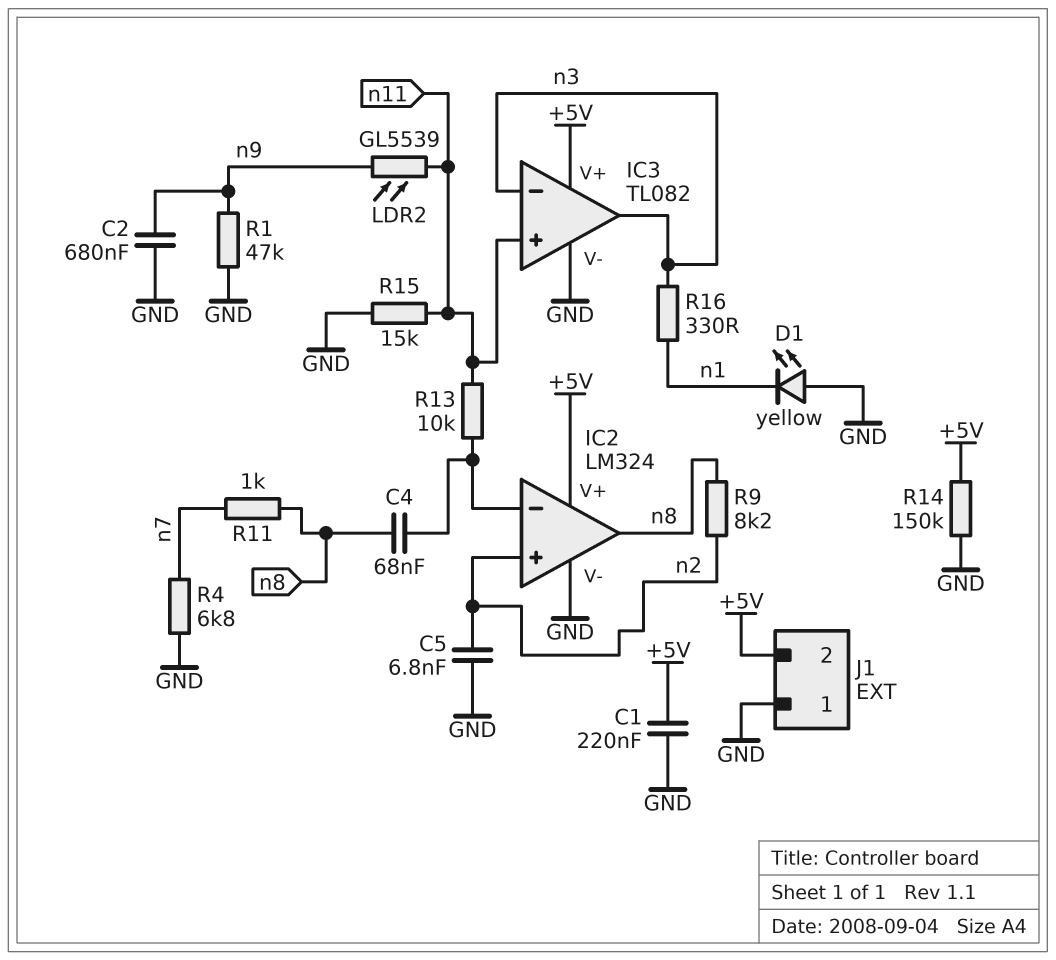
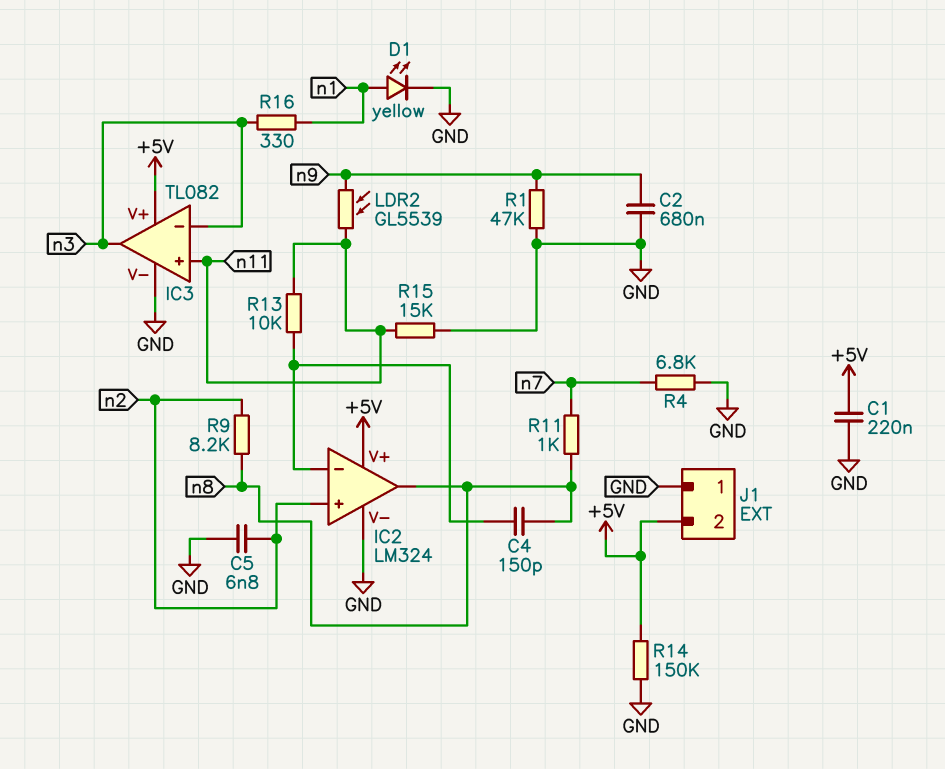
C4: 68nF (IC2/in-, n8) -> 150pF (IC2/in-, n8)
D1: LED yellow (A GND, K n1) -> LED yellow (A n1, K GND)

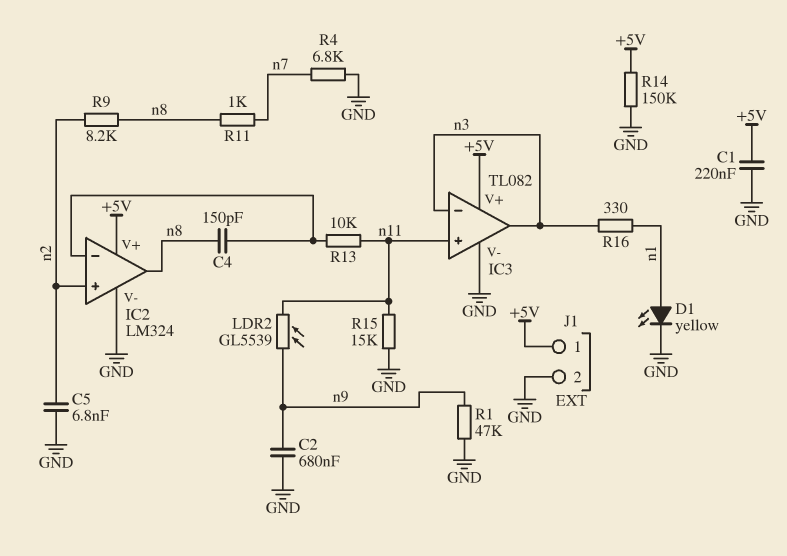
J1 pin 1: GND -> +5V
J1 pin 2: +5V -> GND

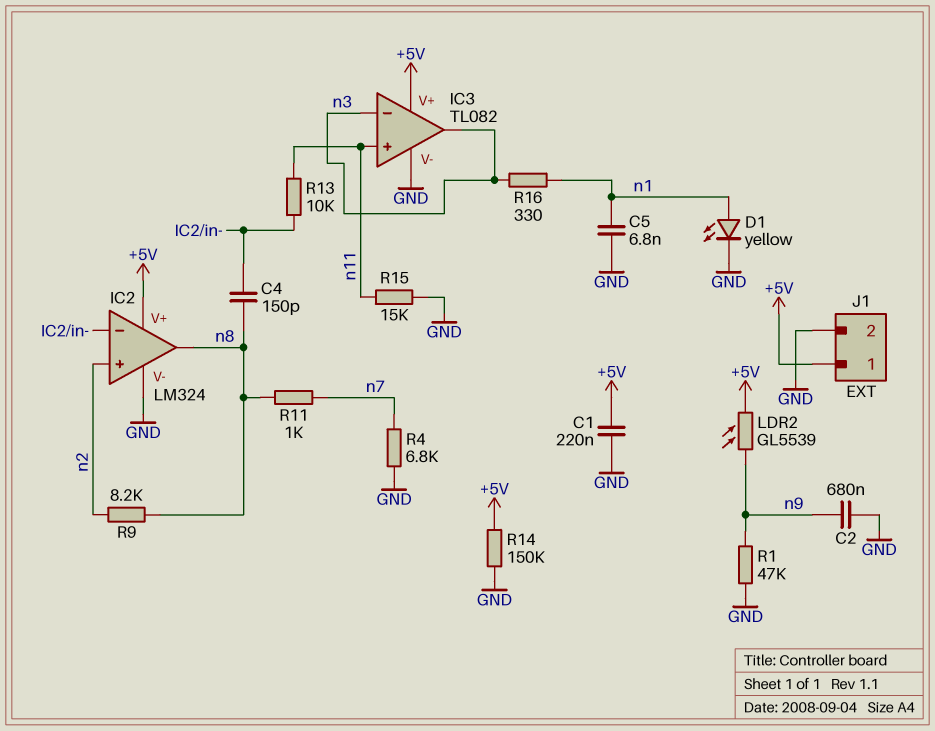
C5: 6.8nF (GND, n2) -> 6.8nF (GND, n1)
LDR2: GL5539 (n9, n11) -> GL5539 (+5V, n9)

